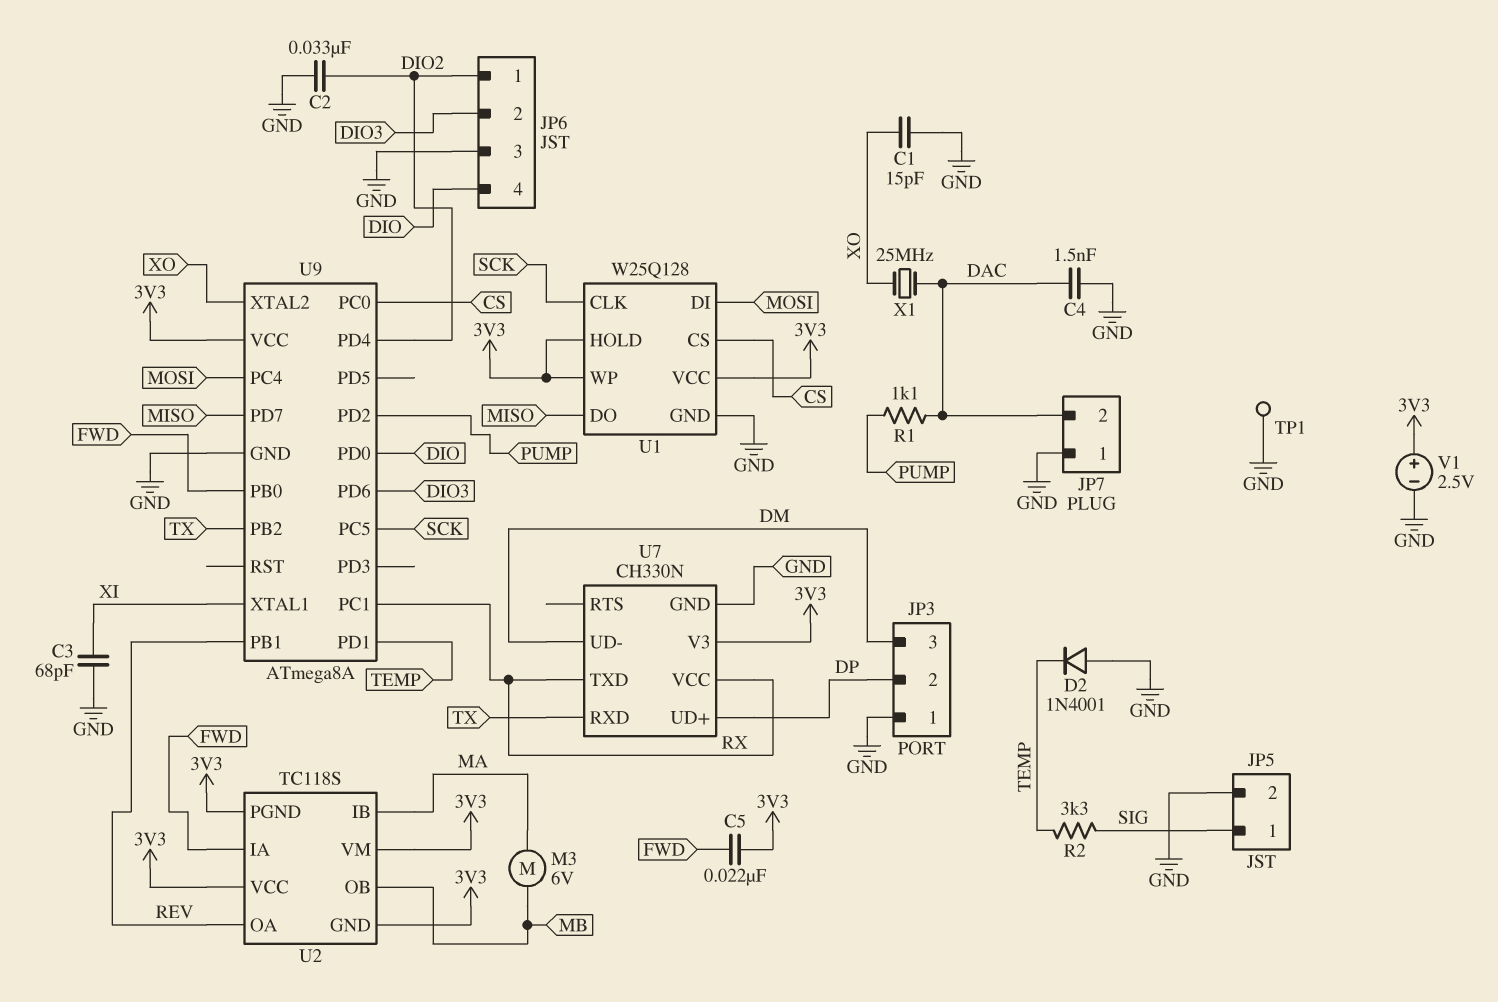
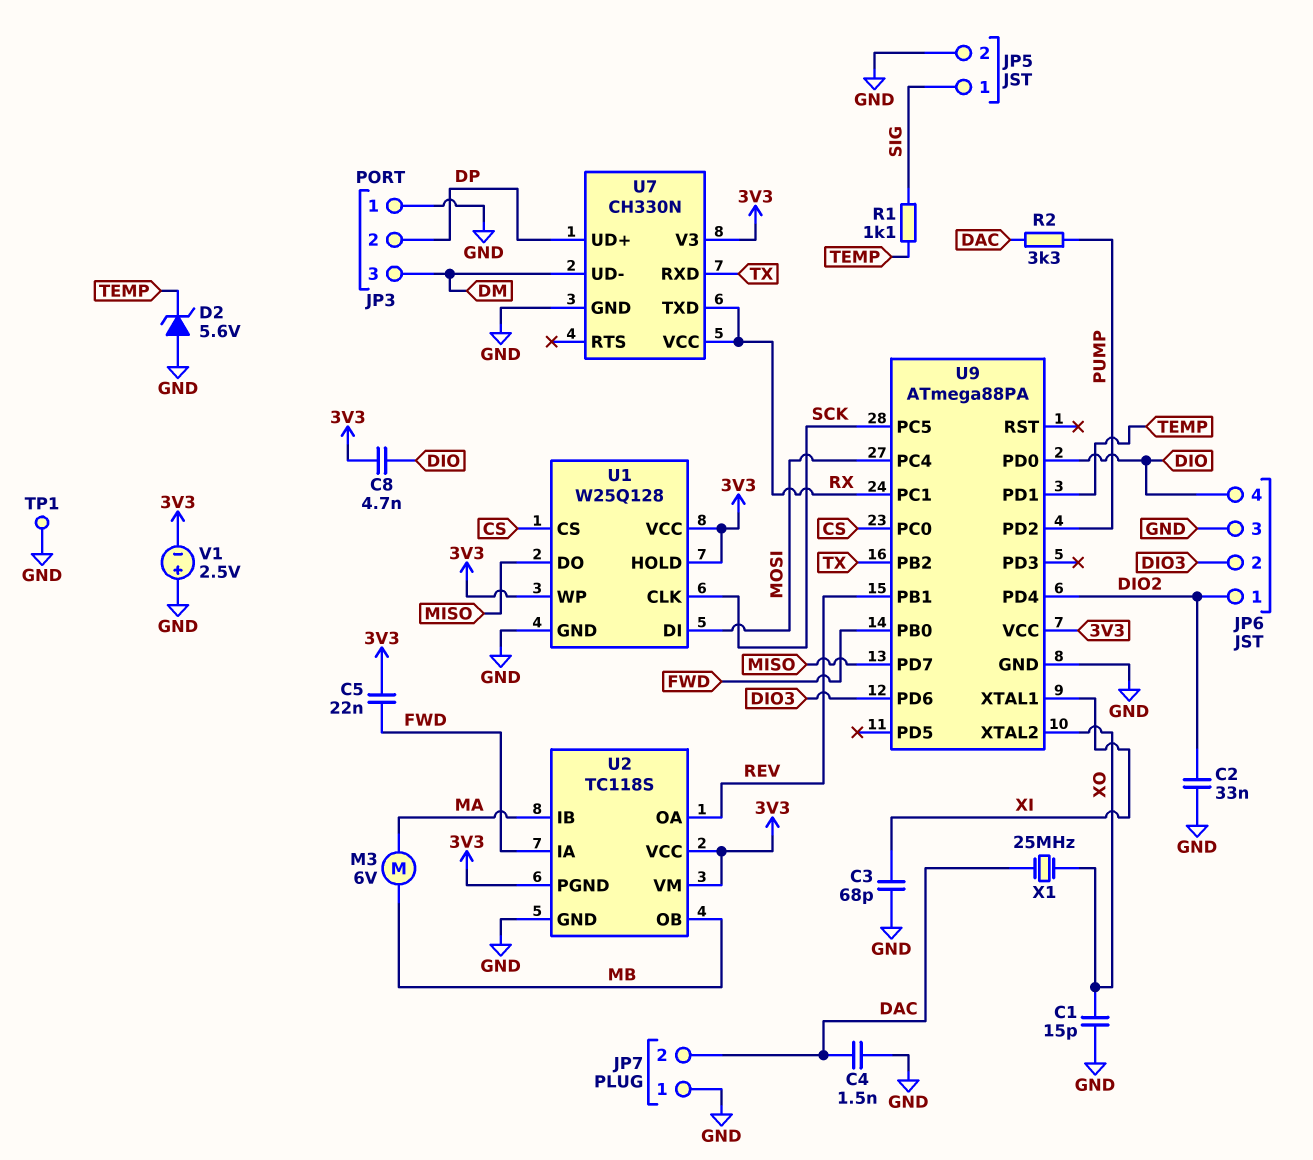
C8: none -> 4.7nF (3V3, DIO)
D2: diode 1N4001 (A GND, K TEMP) -> zener 5.6V (A GND, K TEMP)
R1: 1.1k (DAC, PUMP) -> 1.1k (SIG, TEMP)
R2: 3.3k (SIG, TEMP) -> 3.3k (DAC, PUMP)
U2 pin GND: 3V3 -> GND
U9: ATmega8A -> ATmega88PA
V1: 2.5V (plus 3V3, minus GND) -> 2.5V (plus GND, minus 3V3)

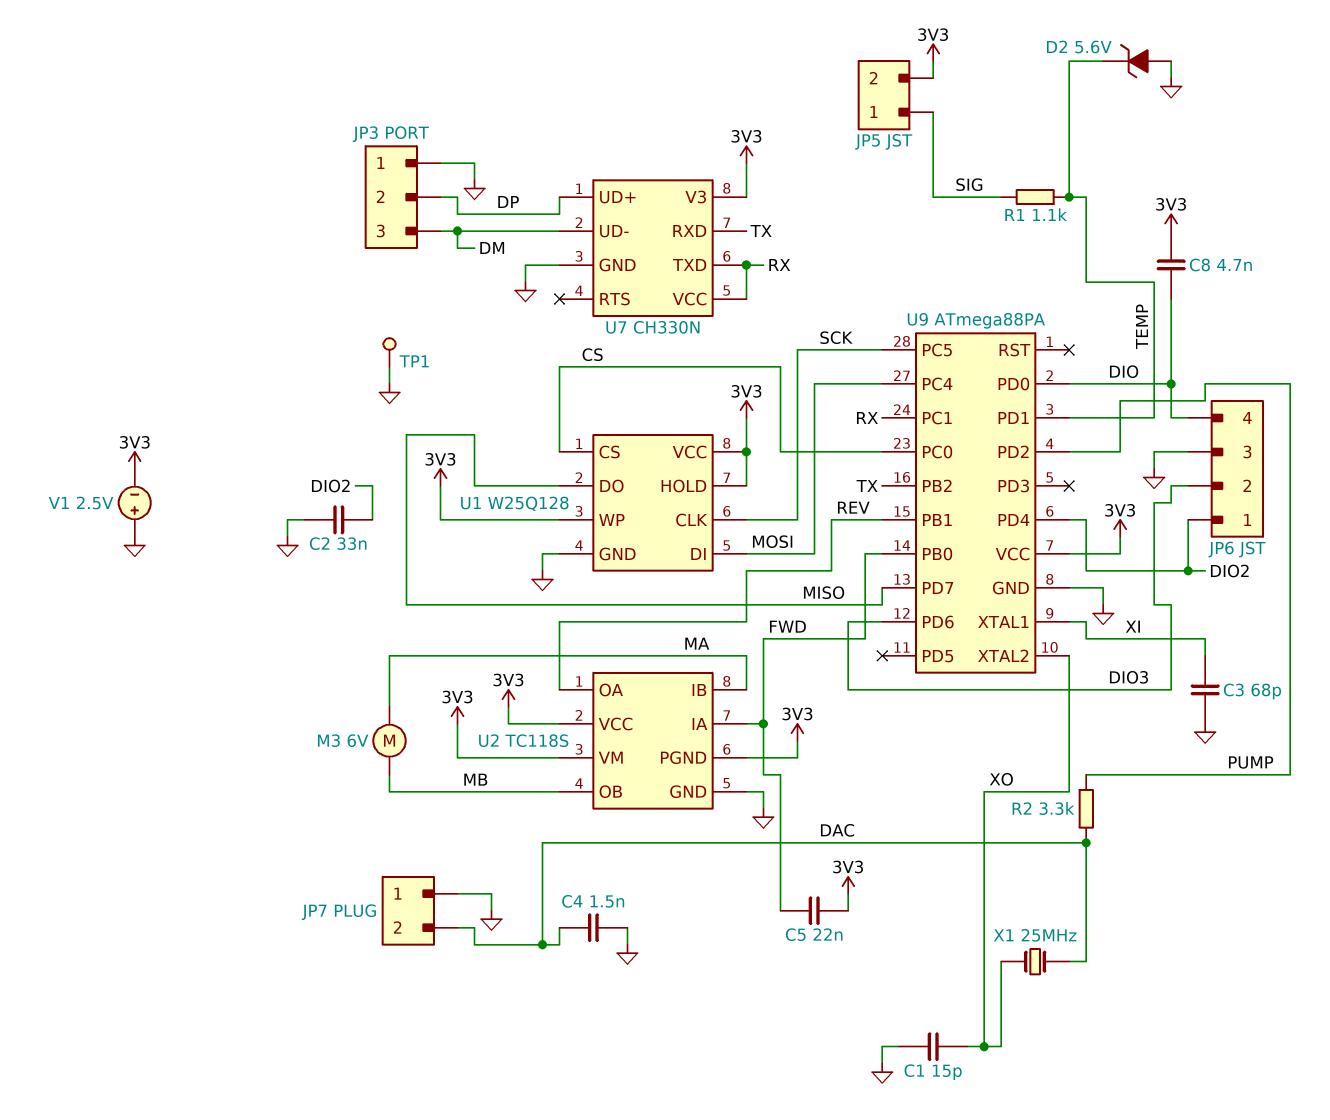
JP5 pin 2: GND -> 3V3

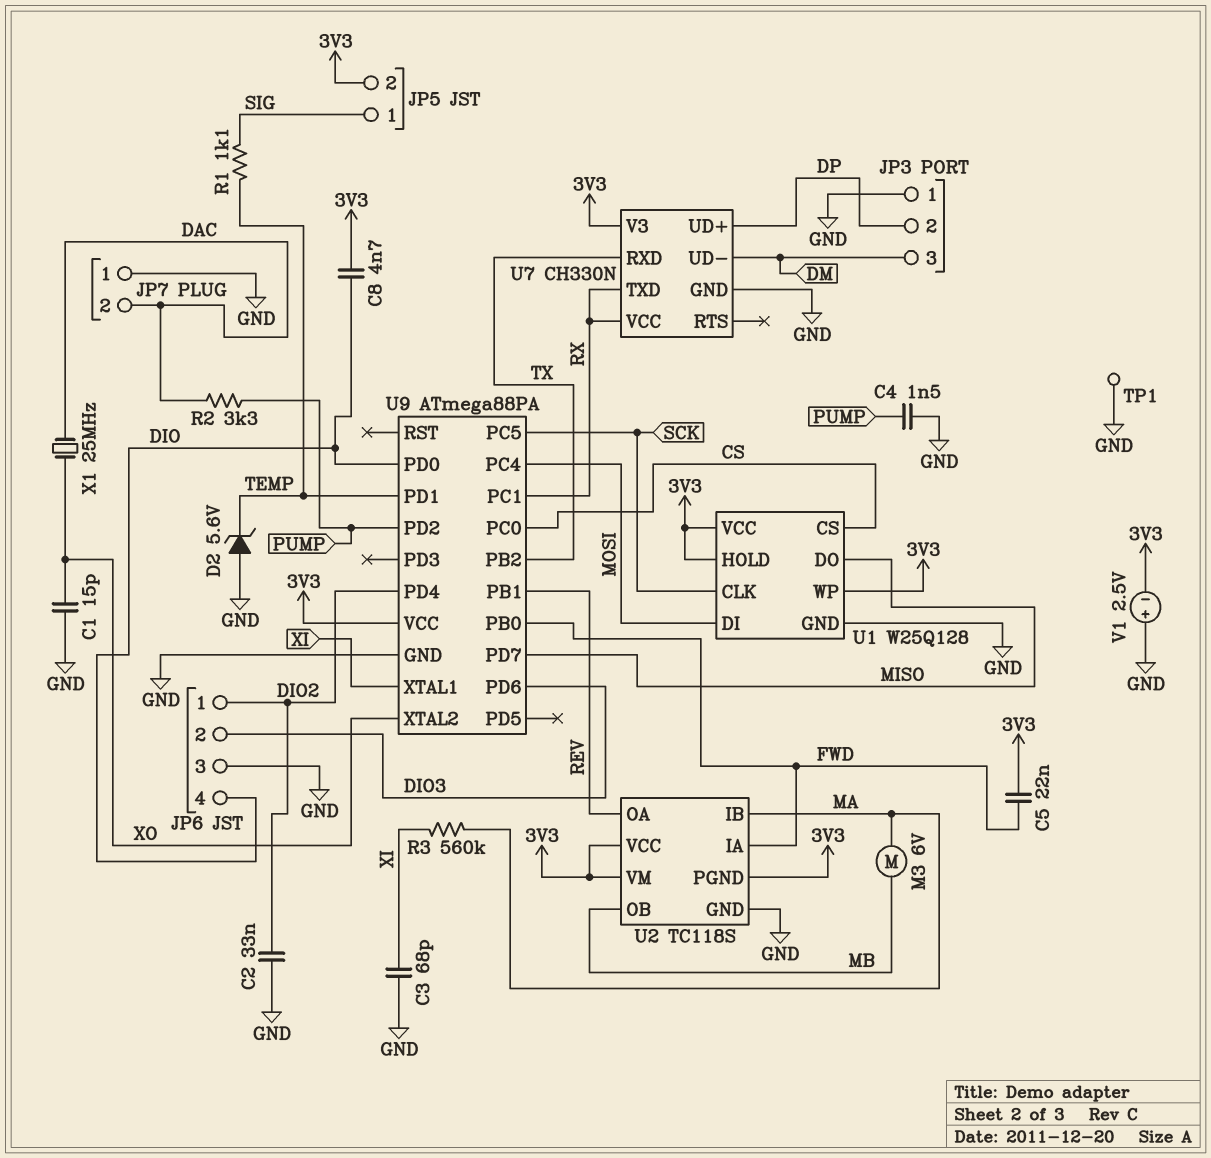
C4: 1.5nF (DAC, GND) -> 1.5nF (GND, PUMP)
R3: none -> 560k (MA, XI)

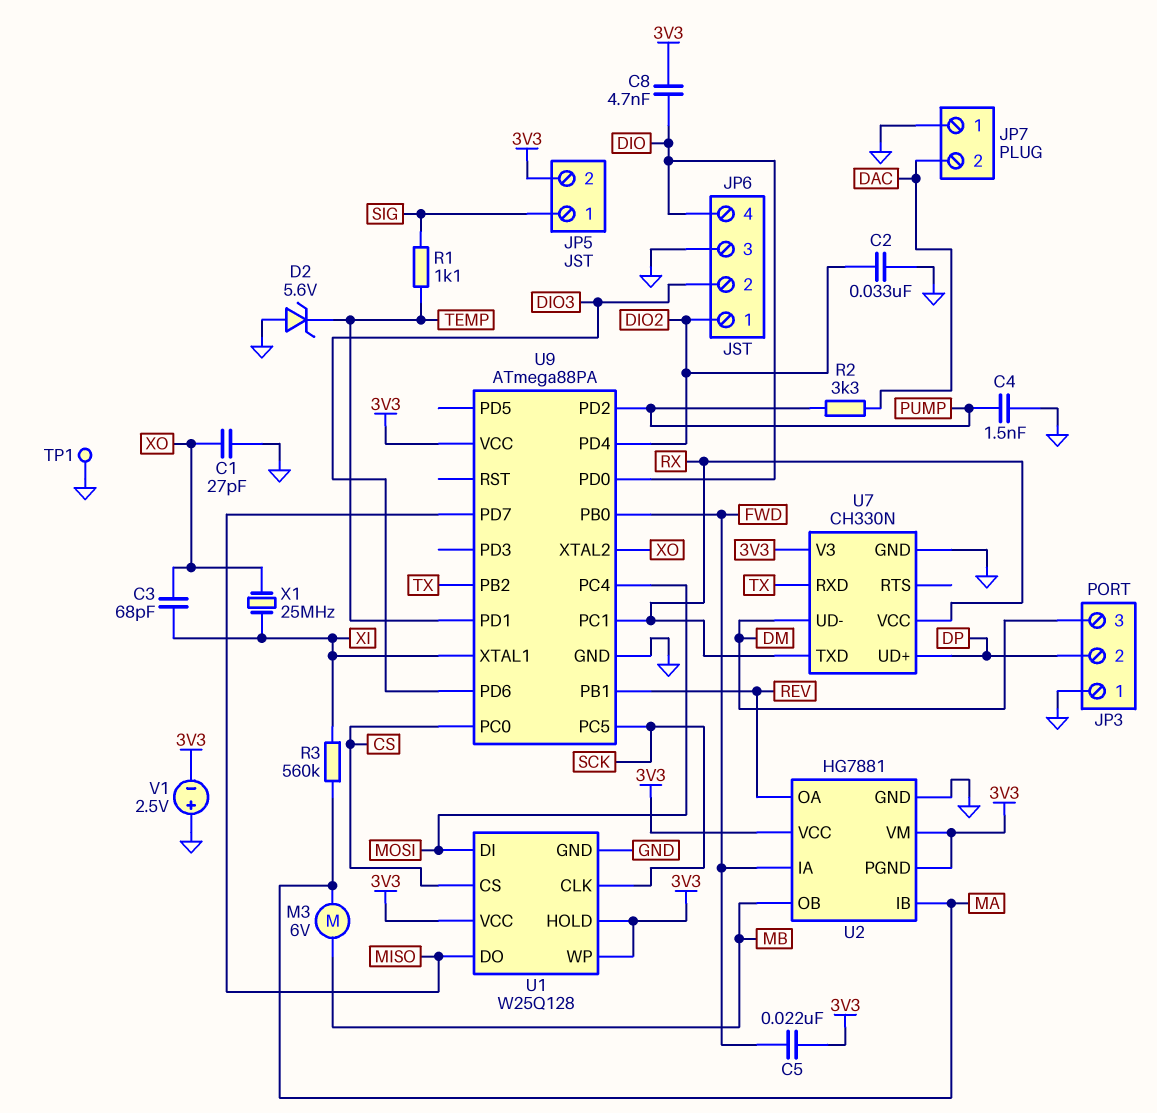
C1: 15pF (GND, XO) -> 27pF (GND, XO)
C3: 68pF (GND, XI) -> 68pF (XI, XO)
U2: TC118S -> HG7881
X1: 25MHz (DAC, XO) -> 25MHz (XI, XO)

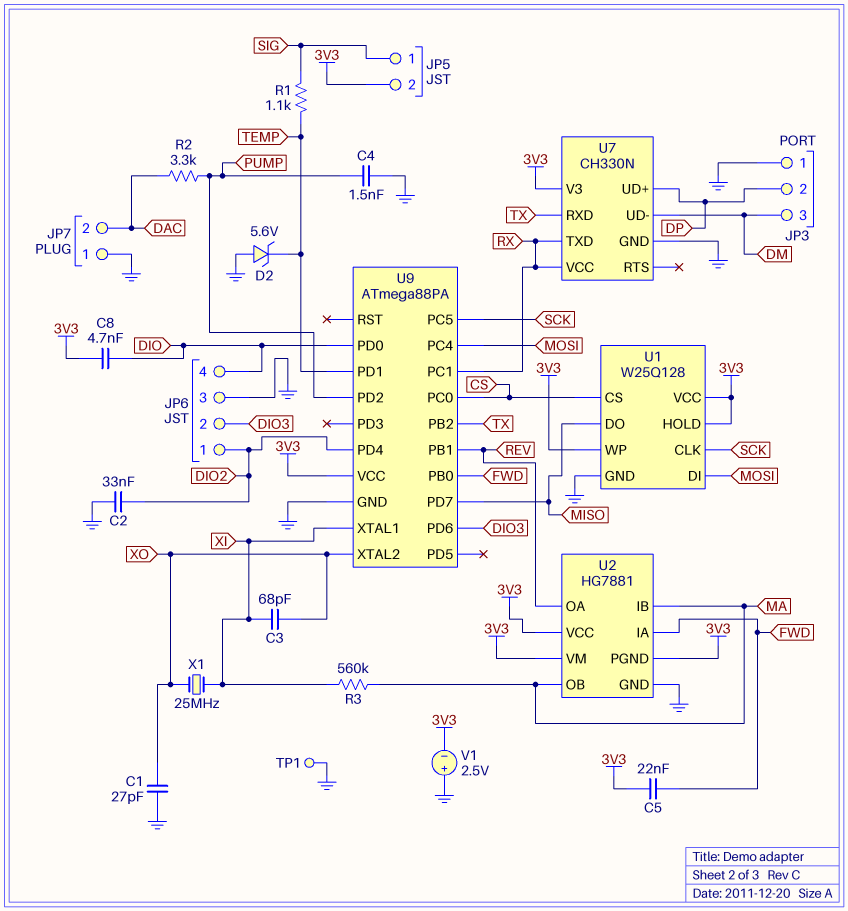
M3: motor 6V (MA, MB) -> none
U2 pin OB: MB -> MA

